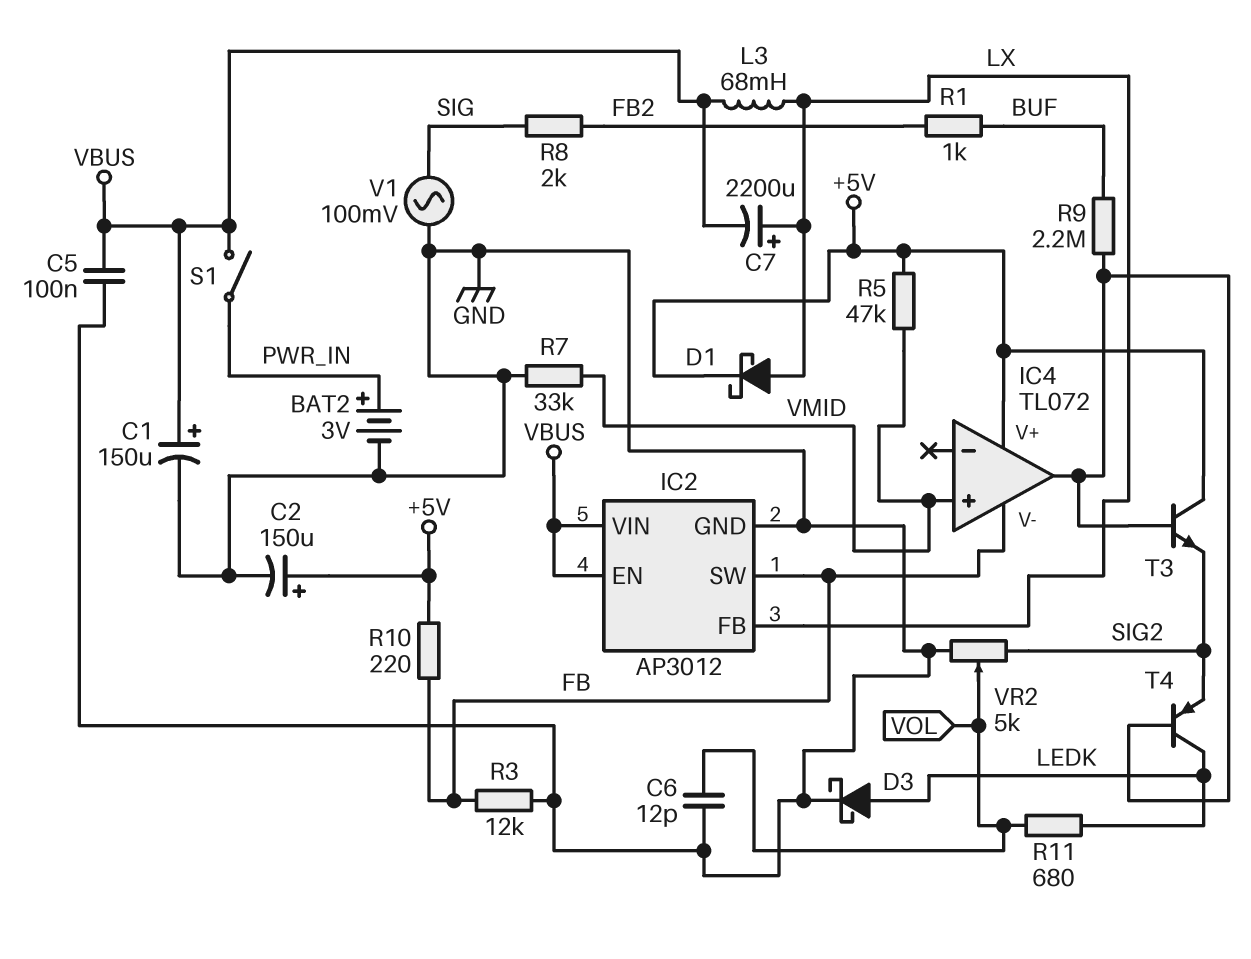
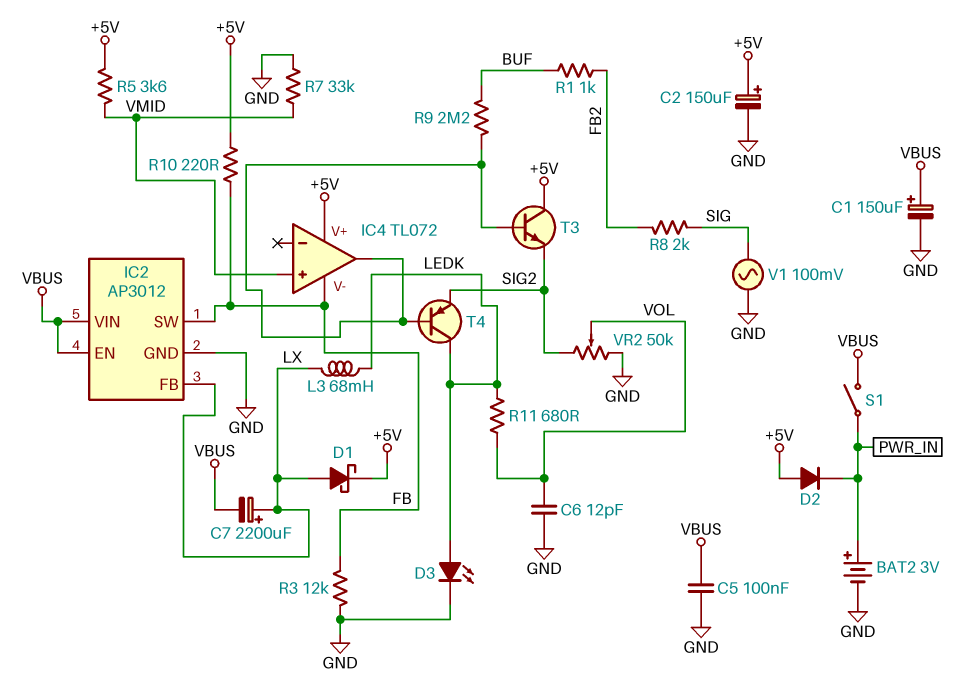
D2: none -> diode (A +5V, K PWR_IN)
D3: schottky (A LEDK, K GND) -> LED (A LEDK, K GND)
L3: 68mH (LX, VBUS) -> 68mH (LEDK, LX)
R5: 47k (+5V, VMID) -> 3.6k (+5V, VMID)
VR2: 5k (GND, SIG2, wiper VOL) -> 50k (GND, SIG2, wiper VOL)

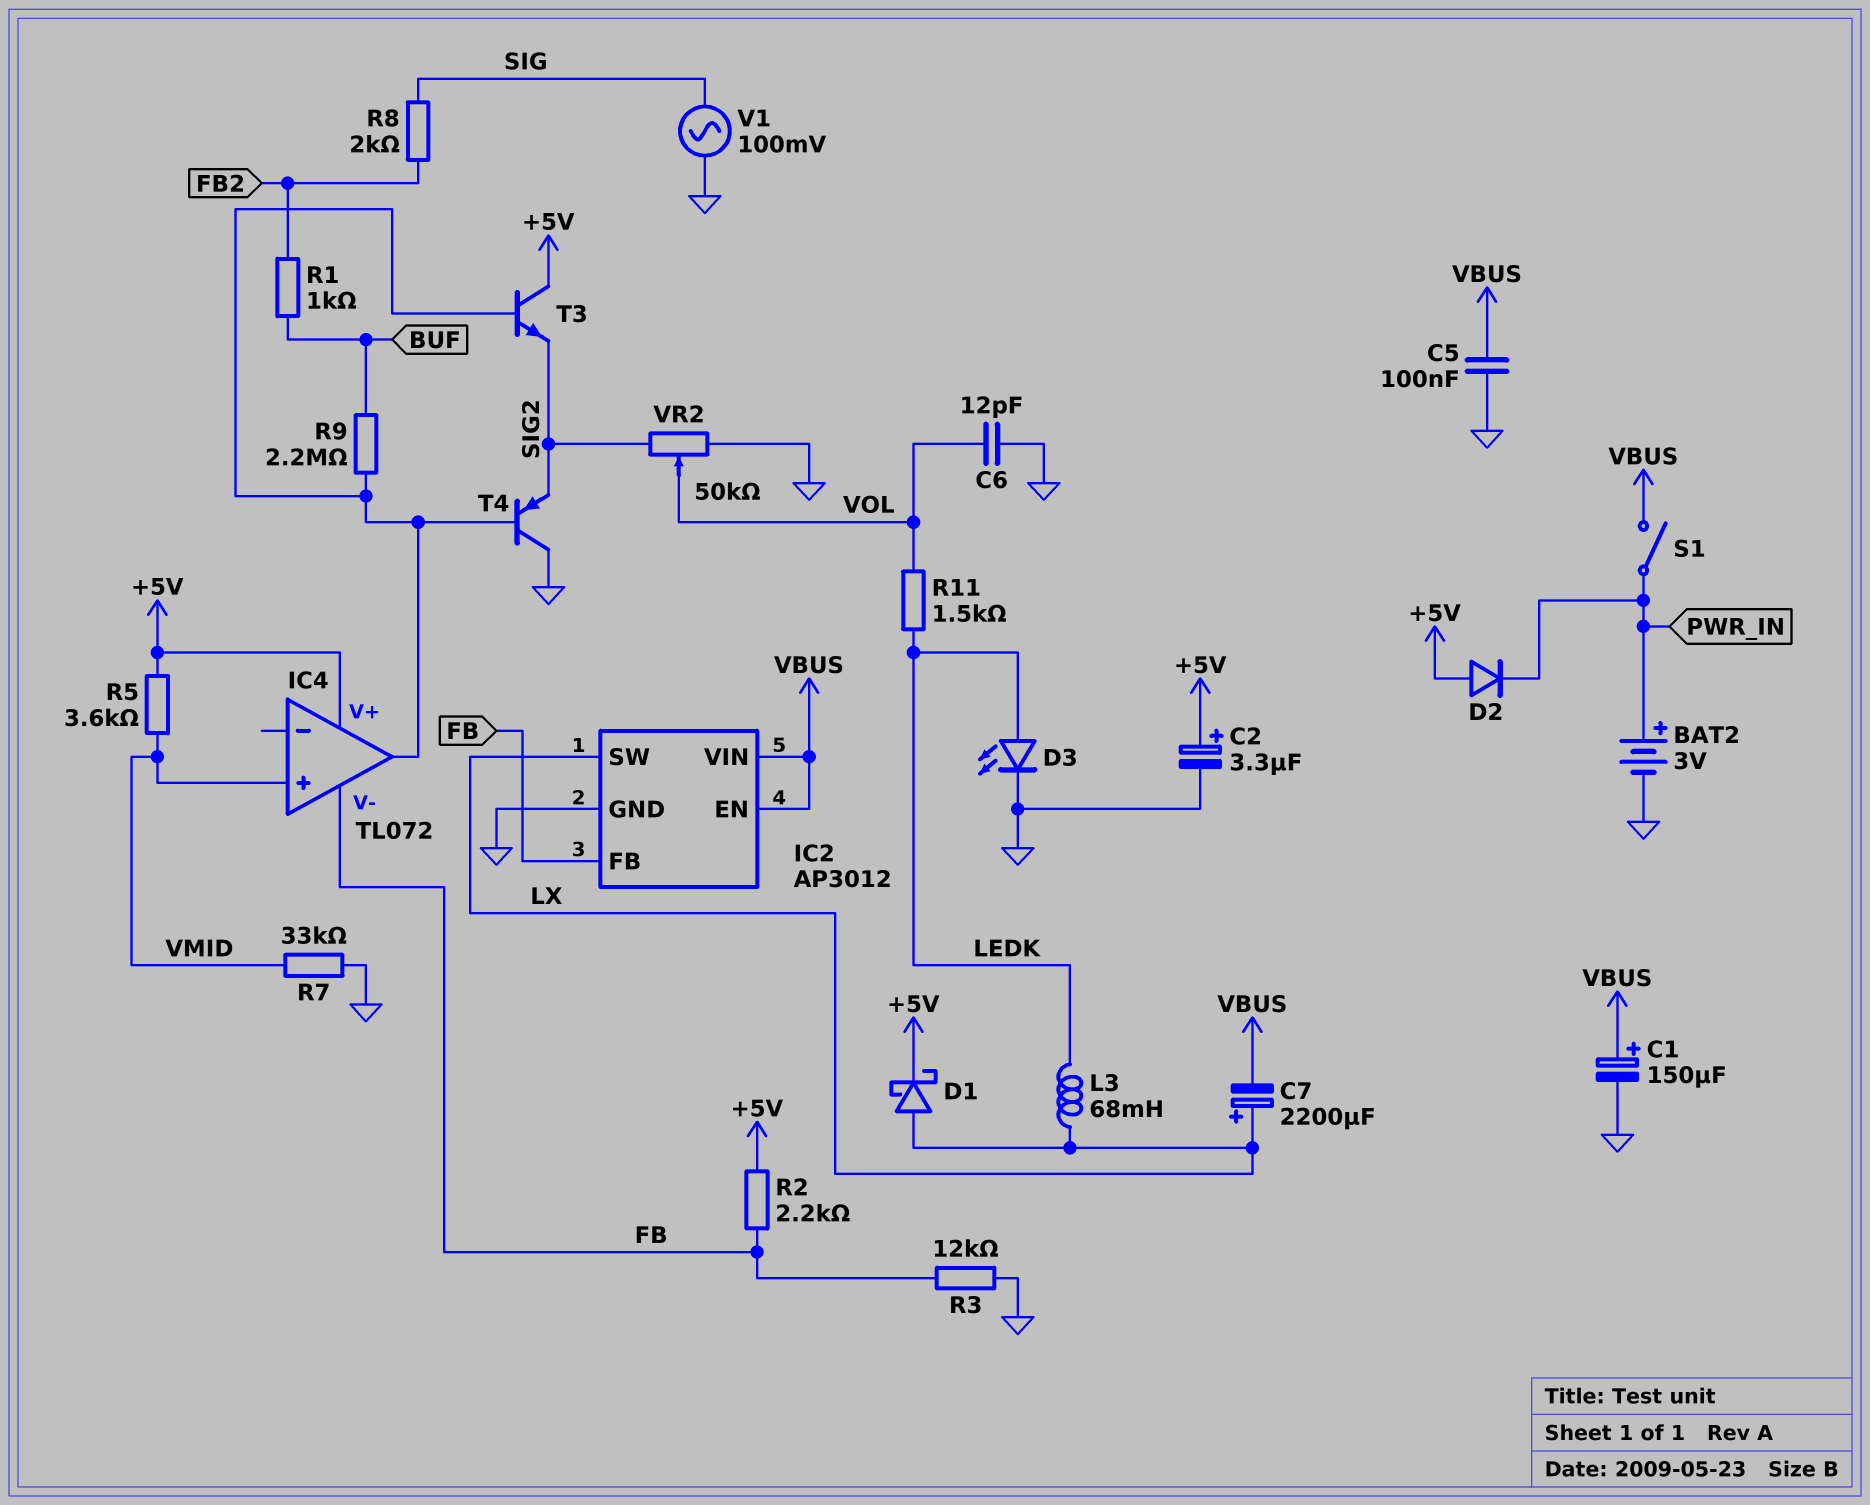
C2: 150uF (plus +5V, minus GND) -> 3.3uF (plus +5V, minus GND)
IC2 pin FB: LX -> FB
IC2 pin SW: FB -> LX
R2: none -> 2.2k (+5V, FB)
R10: 220 (+5V, FB) -> none
R11: 680 (LEDK, VOL) -> 1.5k (LEDK, VOL)
T4: PNP (B IC4/out, C LEDK, E SIG2) -> PNP (B IC4/out, C GND, E SIG2)

